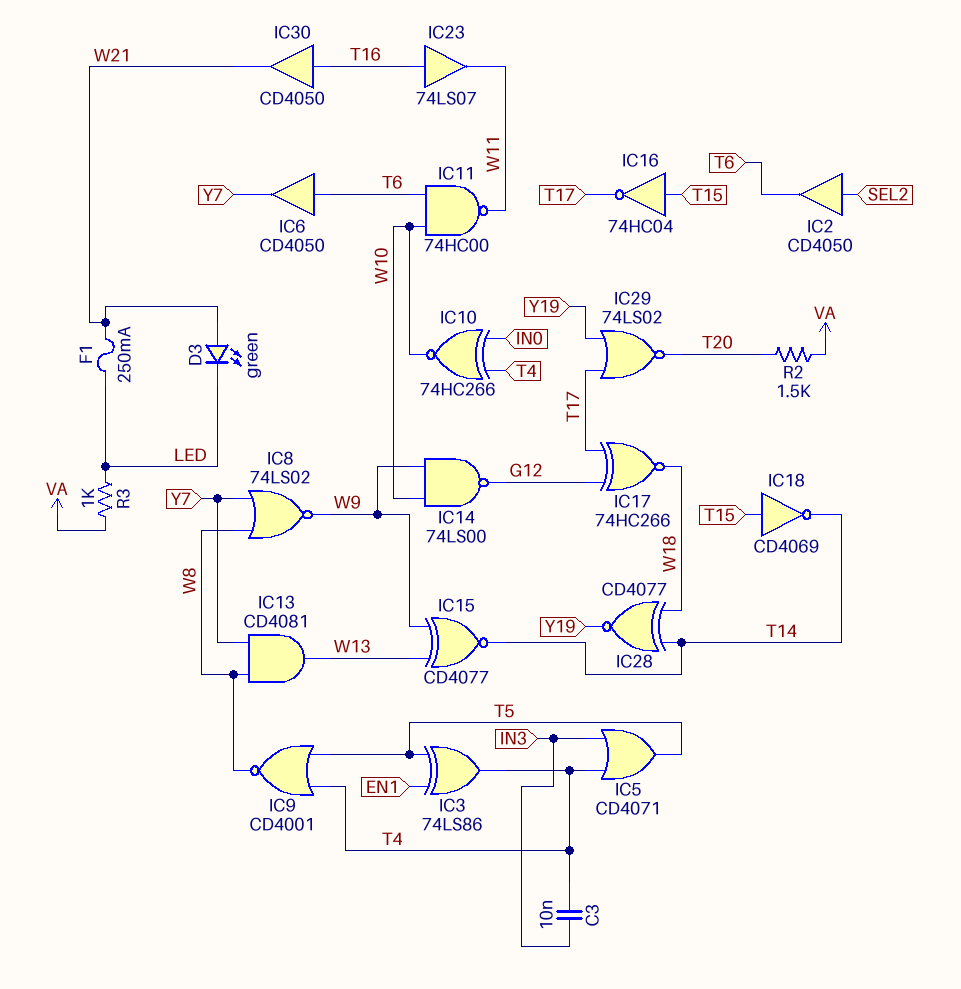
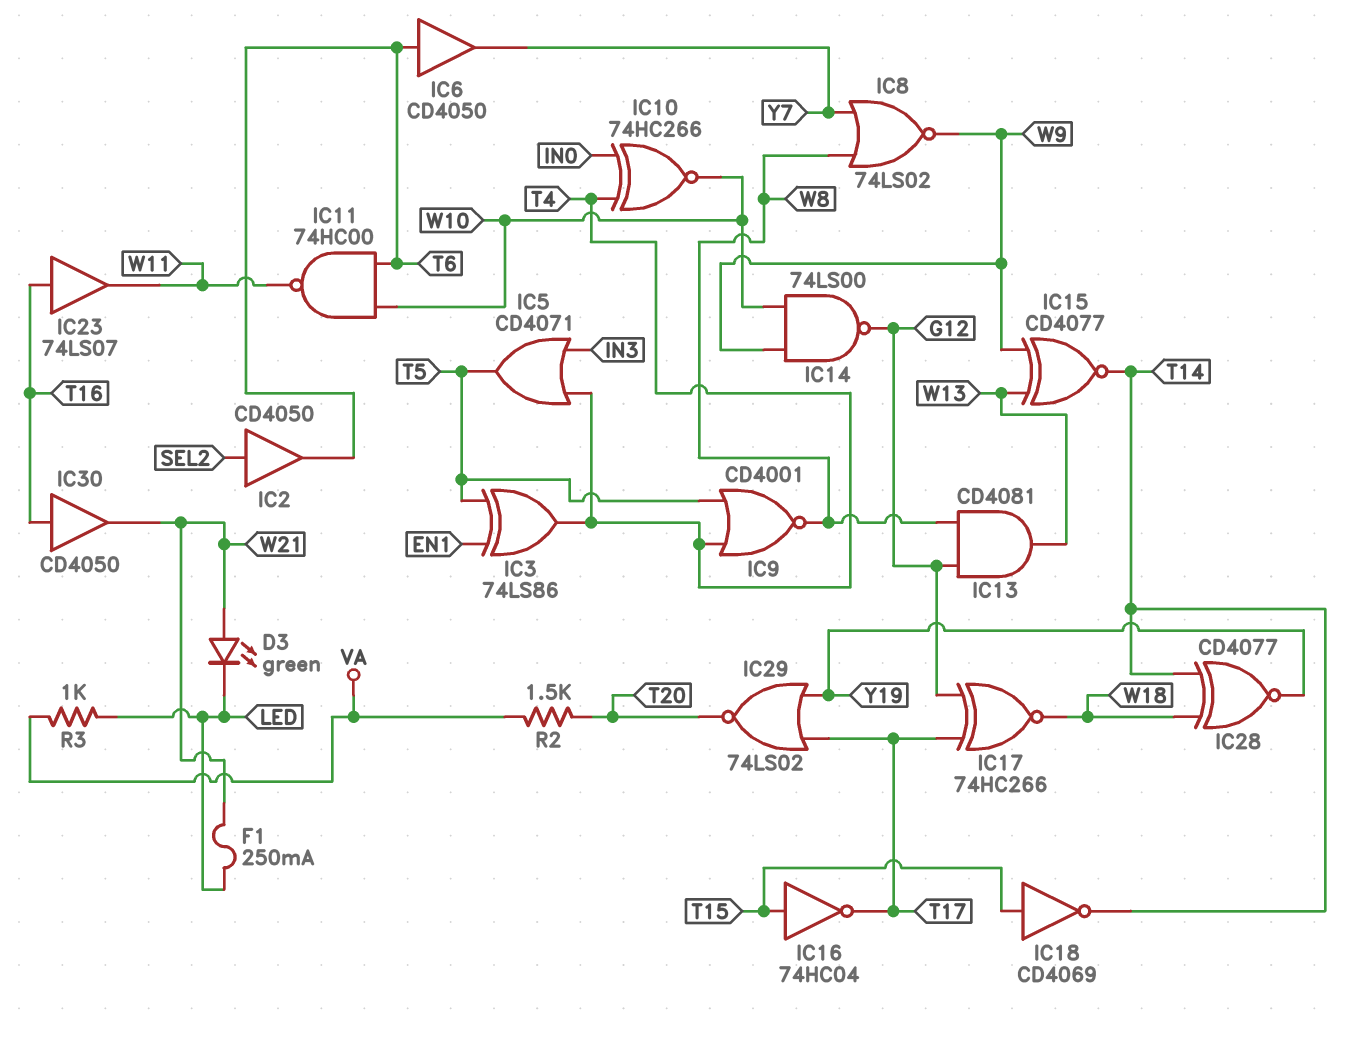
C3: 10nF (IN3, T4) -> none
IC13: AND CD4081 (in W8, in Y7, out W13) -> AND CD4081 (in G12, in W8, out W13)

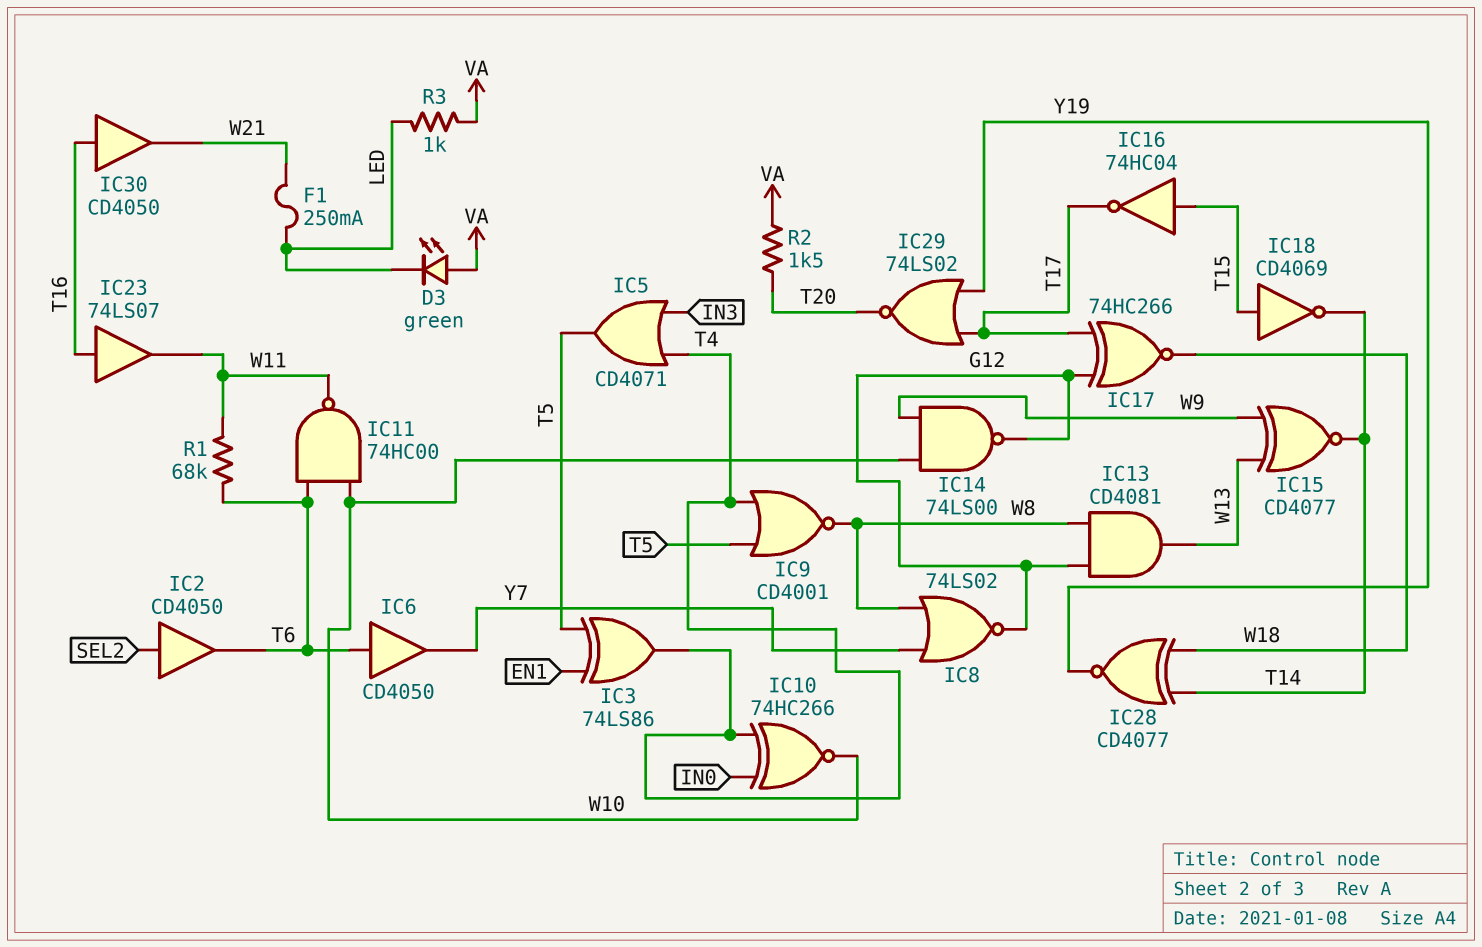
D3: LED green (A W21, K LED) -> LED green (A VA, K LED)
IC8: NOR 74LS02 (in W8, in Y7, out W9) -> NOR 74LS02 (in W8, in Y7, out G12)
R1: none -> 68k (T6, W11)

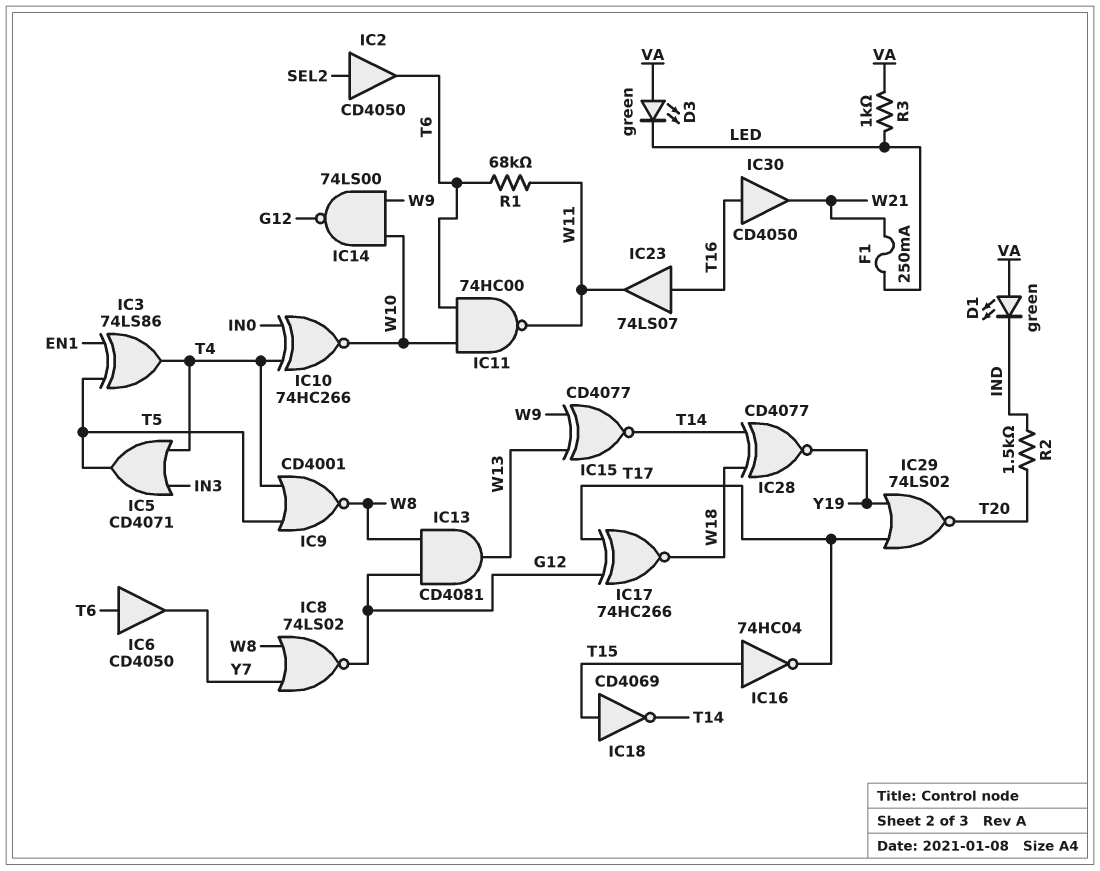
D1: none -> LED green (A VA, K IND)
R2: 1.5k (T20, VA) -> 1.5k (IND, T20)

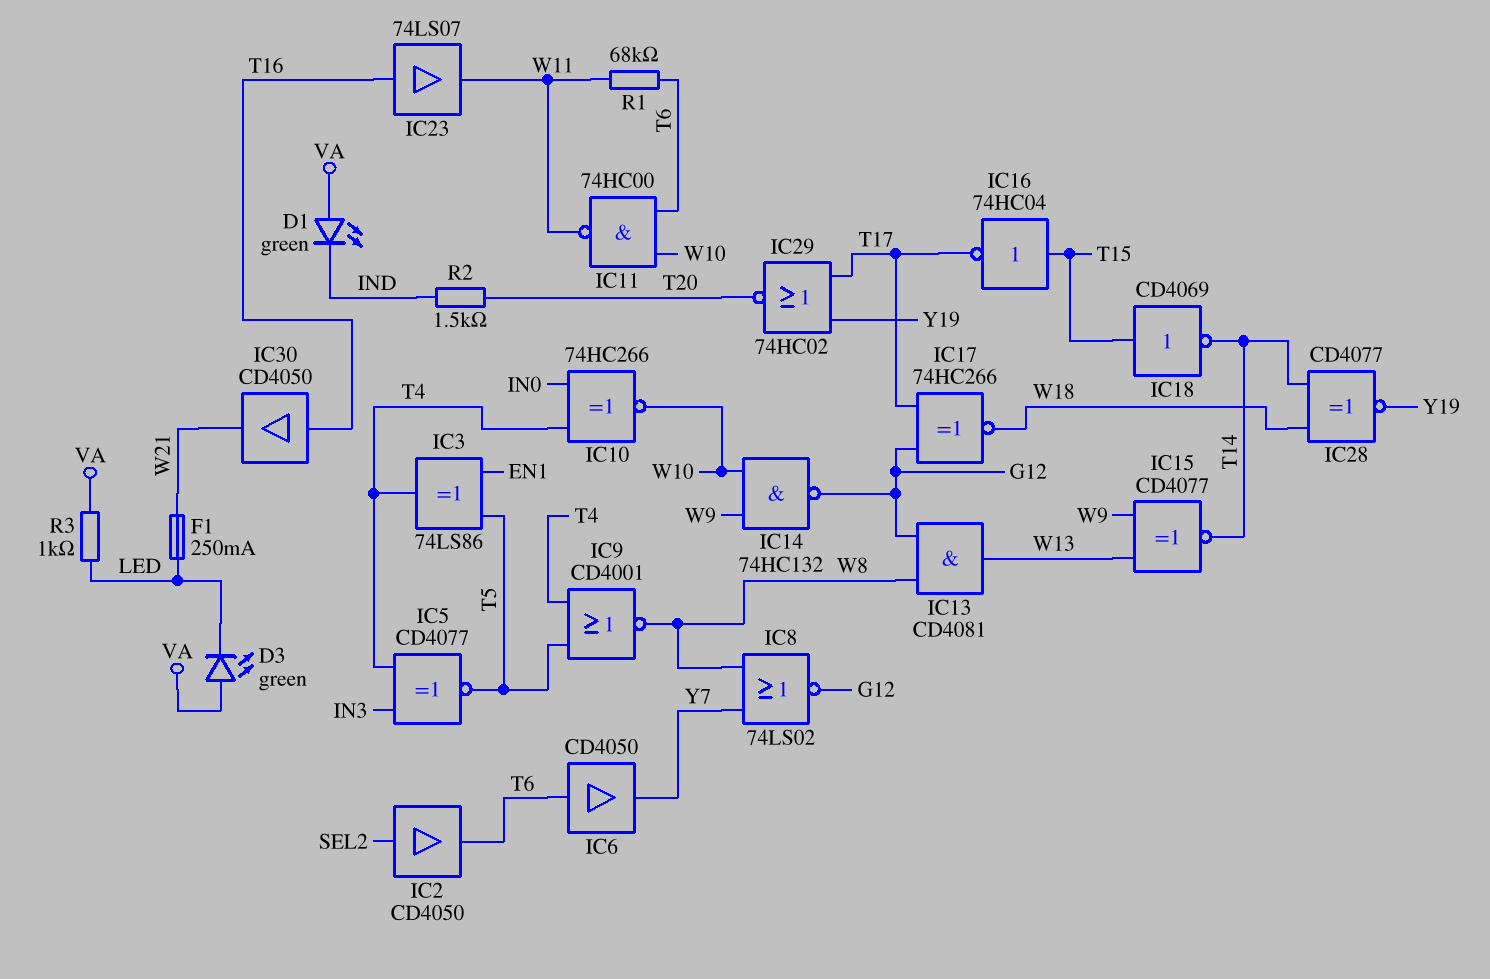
IC5: OR CD4071 (in IN3, in T4, out T5) -> XNOR CD4077 (in IN3, in T4, out T5)
IC14: NAND 74LS00 (in W9, in W10, out G12) -> NAND 74HC132 (in W9, in W10, out G12)
IC29: NOR 74LS02 (in T17, in Y19, out T20) -> NOR 74HC02 (in T17, in Y19, out T20)

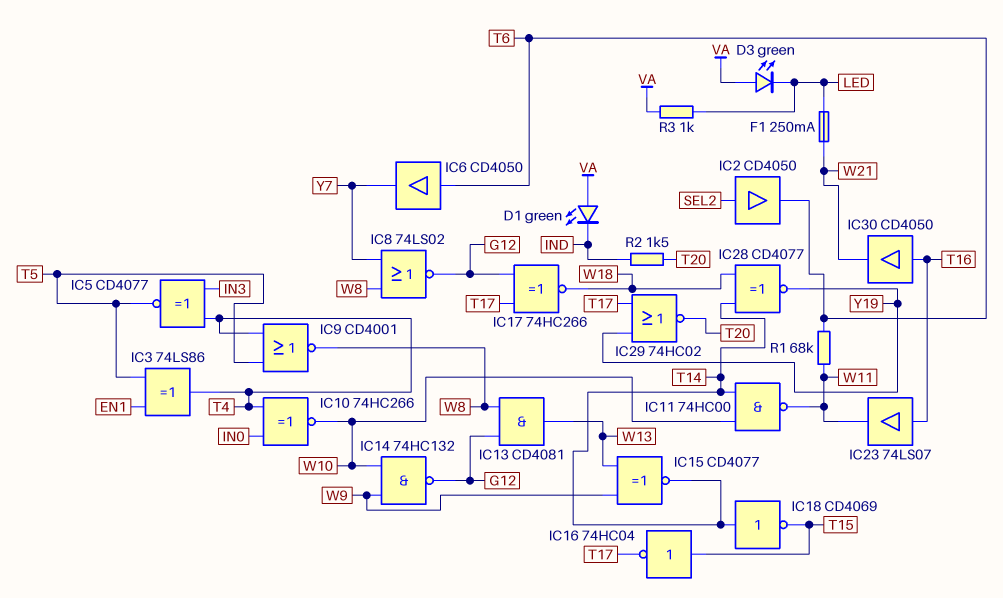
IC11: NAND 74HC00 (in T6, in W10, out W11) -> NAND 74HC00 (in T14, in W10, out W11)
IC18: NOT CD4069 (in T15, out T14) -> NOT CD4069 (in T14, out T15)

